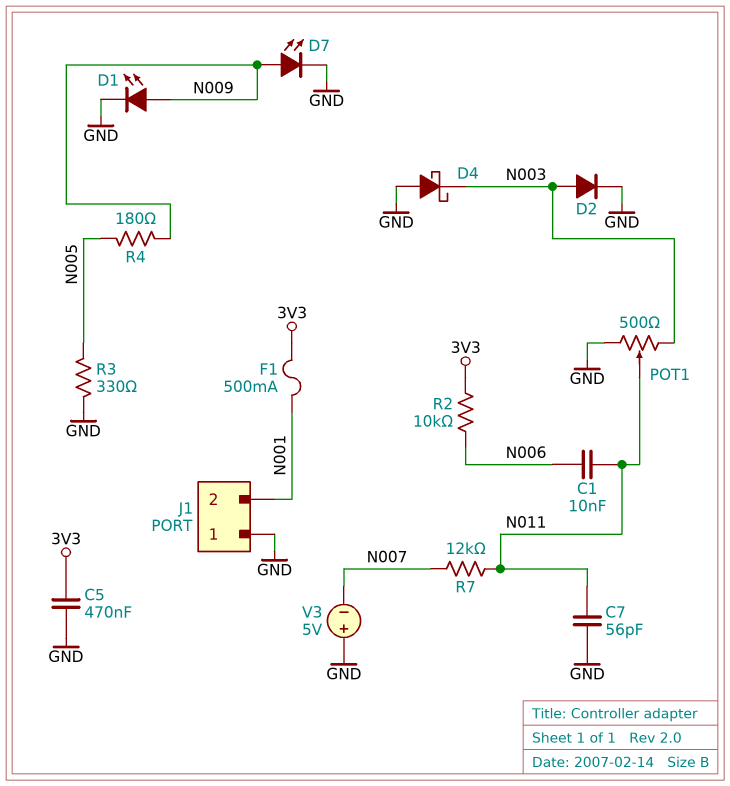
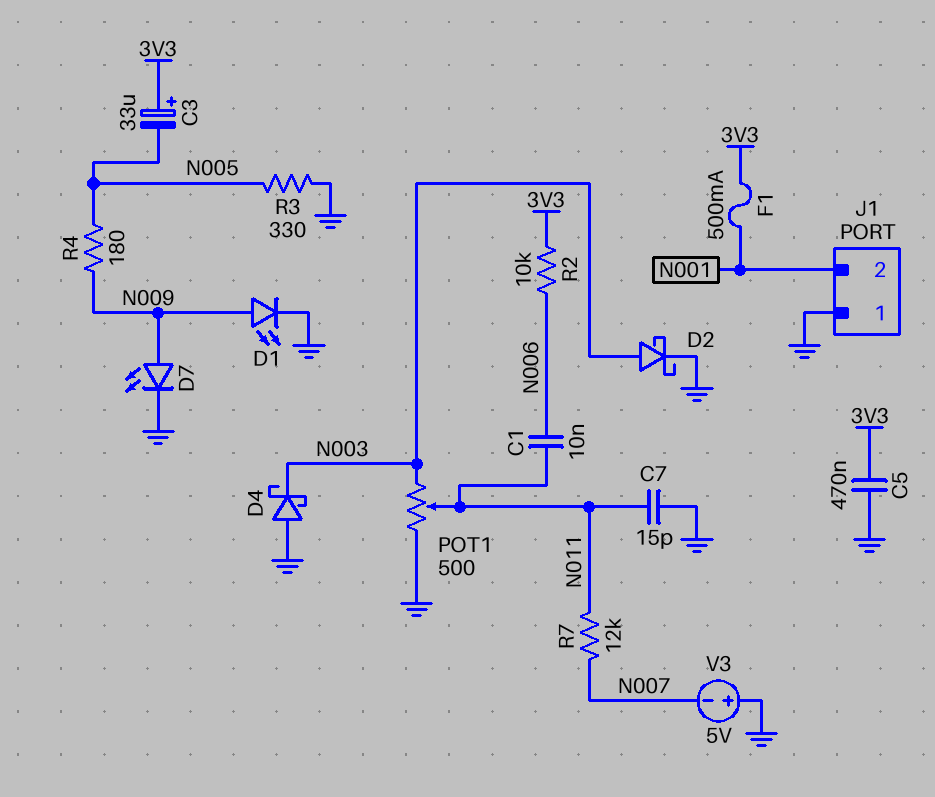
C3: none -> 33uF (plus 3V3, minus N005)
C7: 56pF (GND, N011) -> 15pF (GND, N011)
D2: diode (A N003, K GND) -> schottky (A N003, K GND)

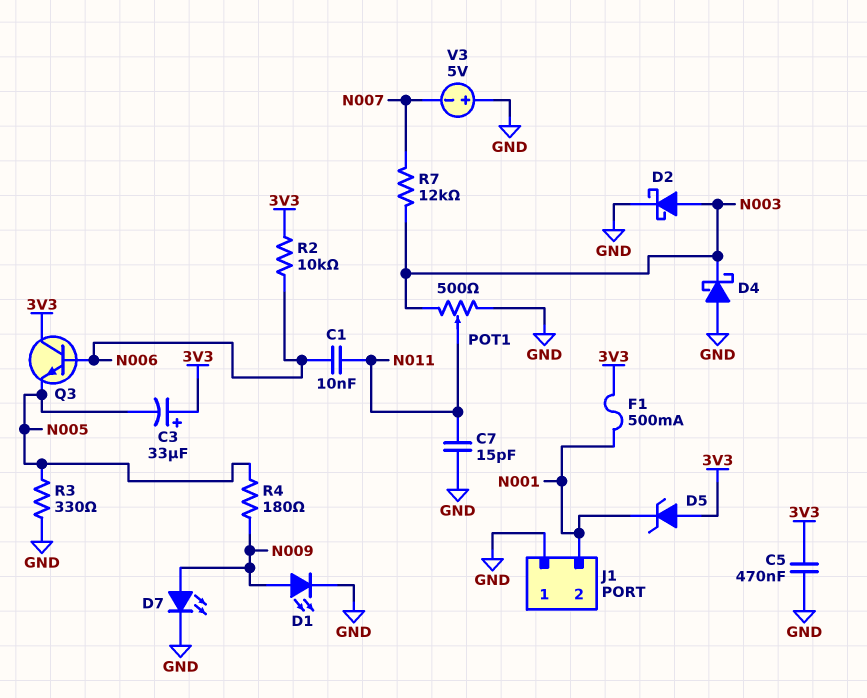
D5: none -> zener (A 3V3, K N001)
Q3: none -> NPN (B N006, C 3V3, E N005)
R7: 12k (N007, N011) -> 12k (N003, N007)

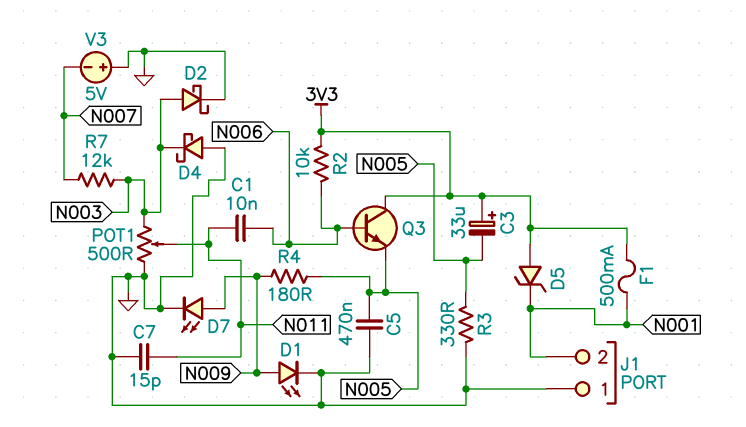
C5: 470nF (3V3, GND) -> 470nF (GND, N005)

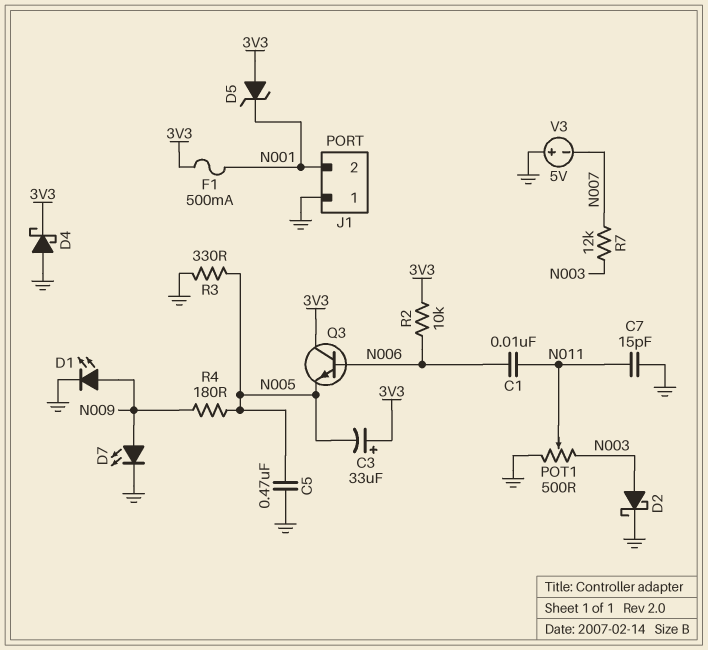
D4: schottky (A GND, K N003) -> schottky (A GND, K 3V3)

